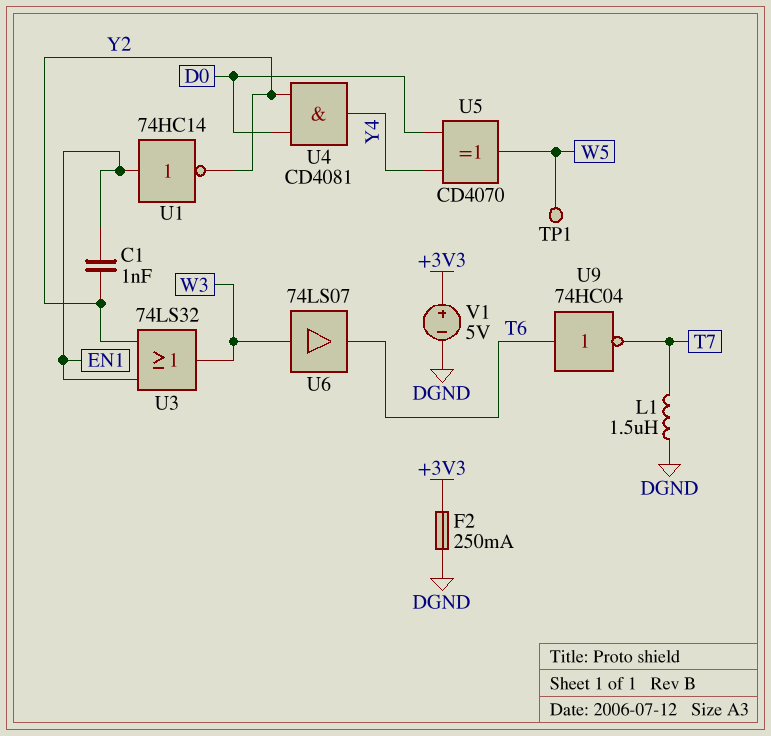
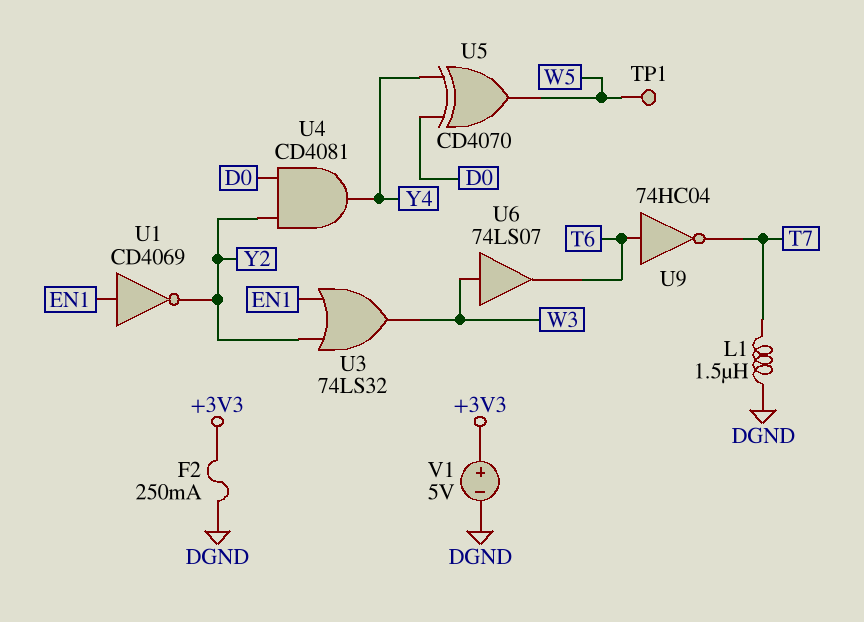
C1: 1nF (EN1, Y2) -> none
U1: NOT 74HC14 (in EN1, out Y2) -> NOT CD4069 (in EN1, out Y2)

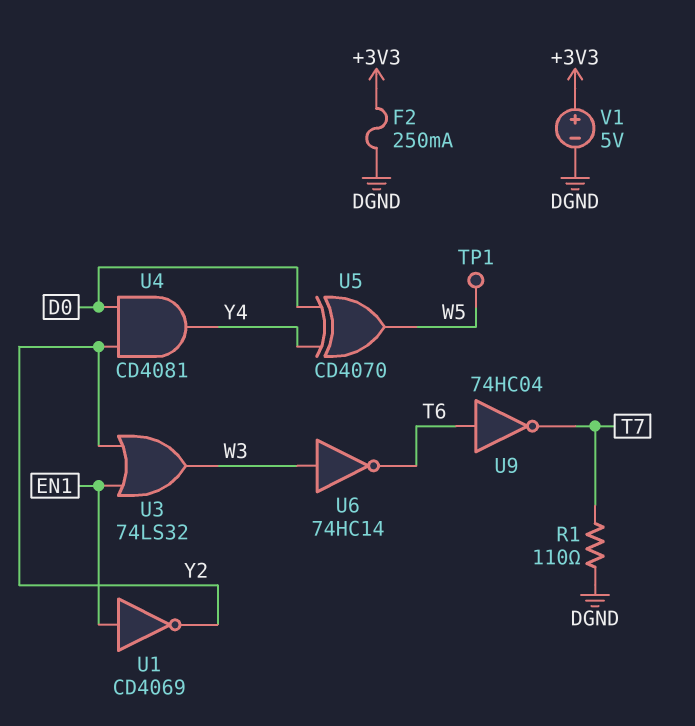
L1: 1.5uH (DGND, T7) -> none
R1: none -> 110 (DGND, T7)
U6: buffer 74LS07 (in W3, out T6) -> NOT 74HC14 (in W3, out T6)

